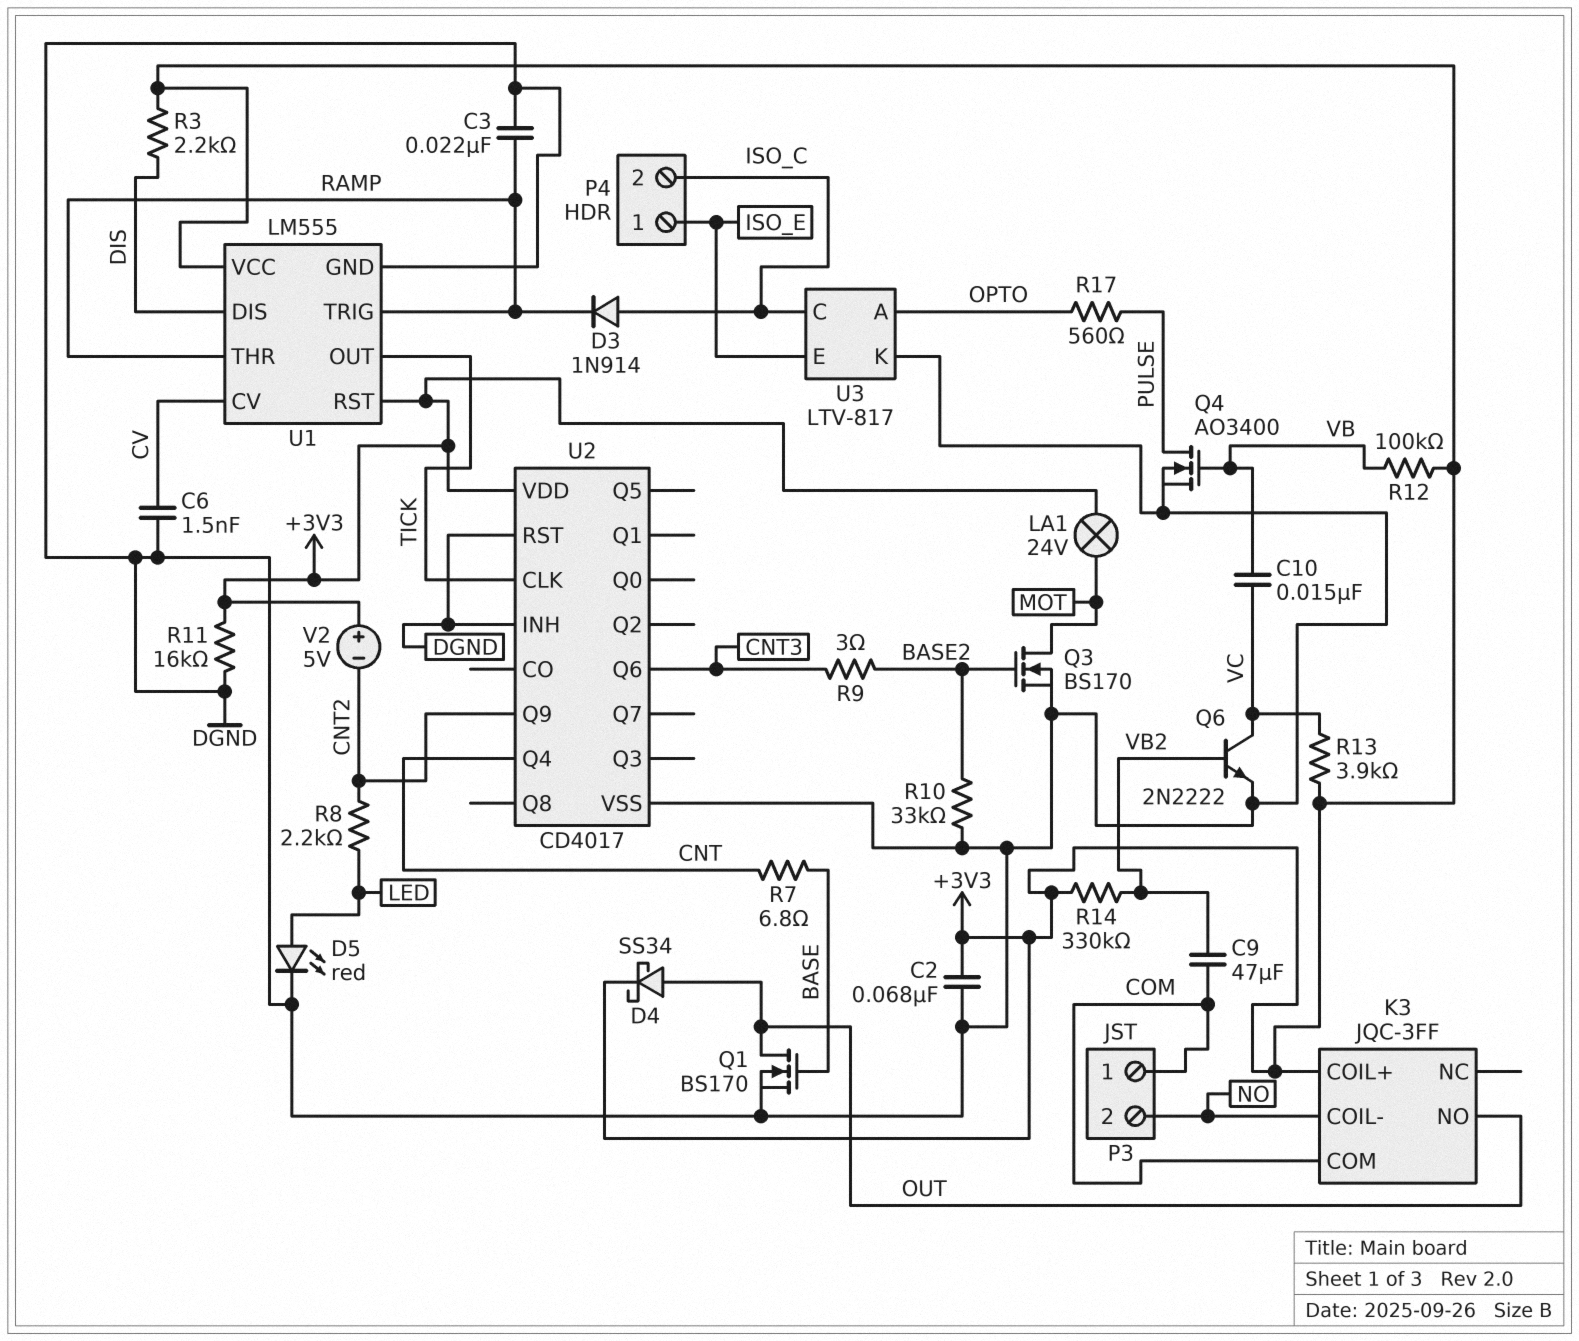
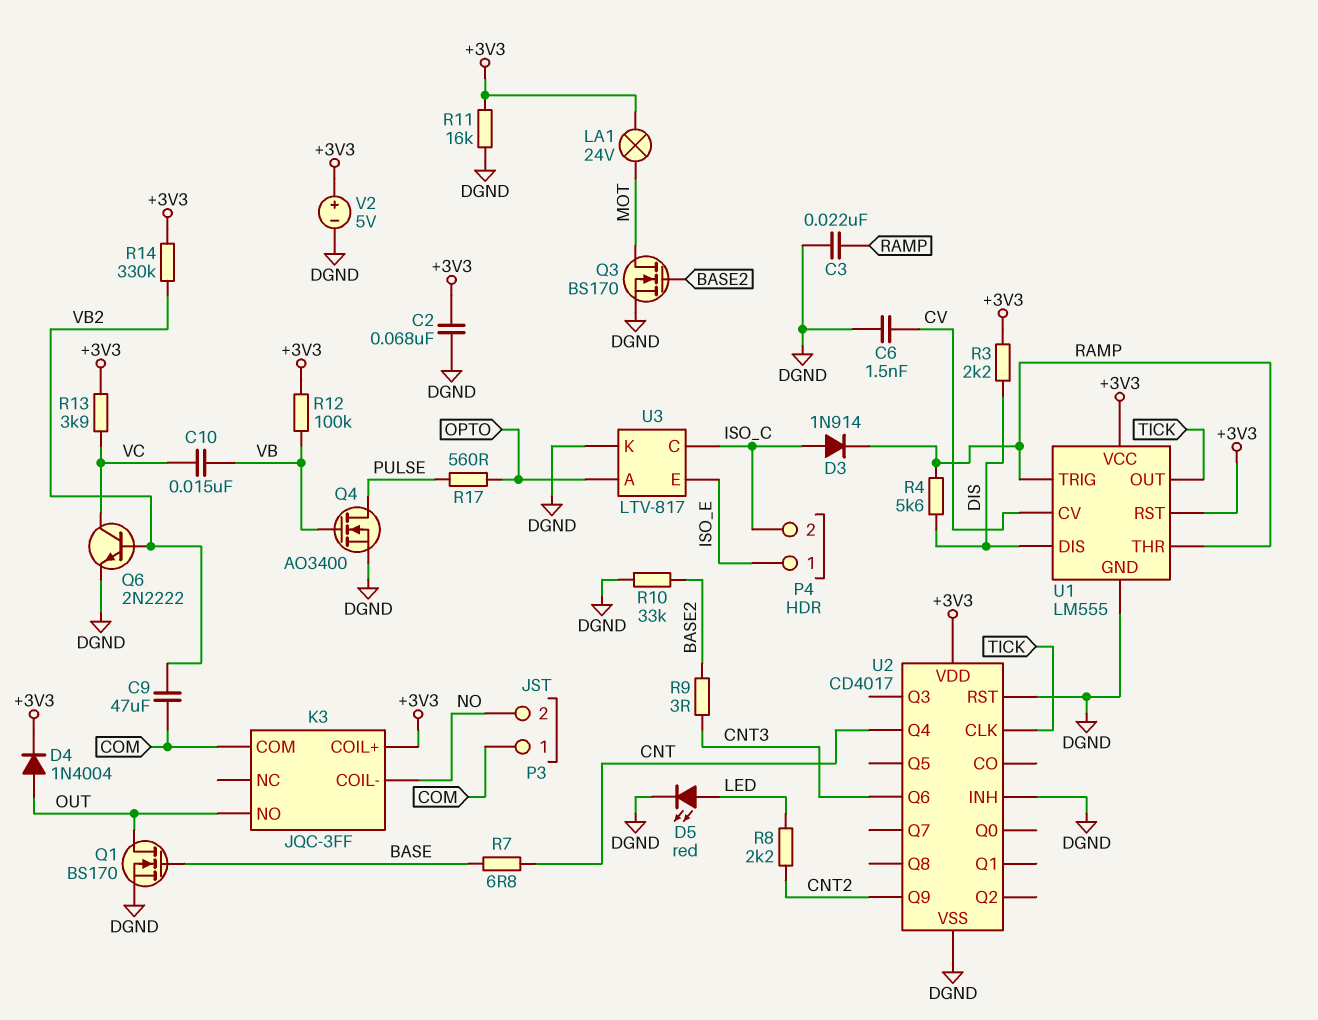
D4: schottky SS34 (A OUT, K +3V3) -> diode 1N4004 (A OUT, K +3V3)
R4: none -> 5.6k (DIS, RAMP)
V2: 5V (plus +3V3, minus CNT2) -> 5V (plus +3V3, minus DGND)

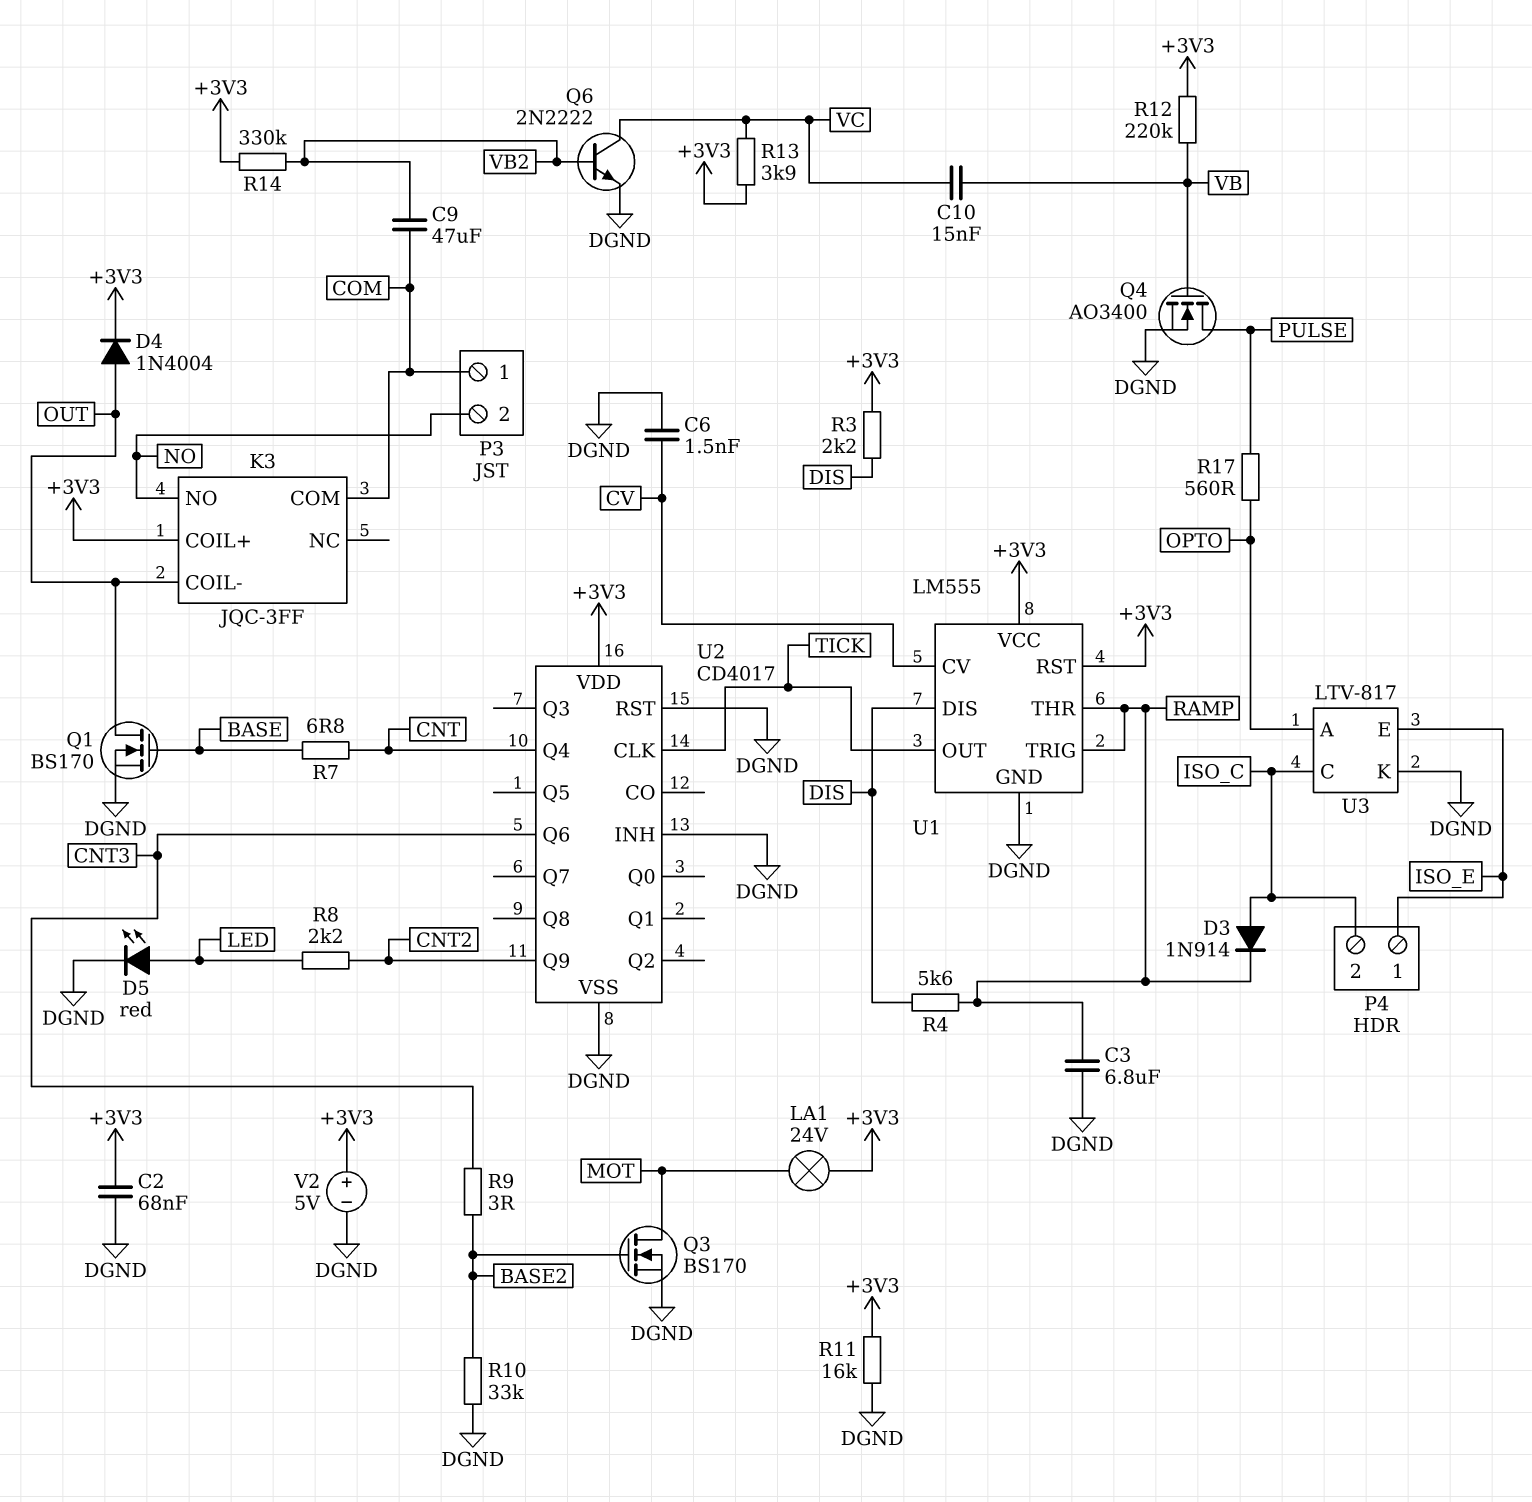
C3: 22nF (DGND, RAMP) -> 6.8uF (DGND, RAMP)
K3 pin COIL-: NO -> OUT
K3 pin NO: OUT -> NO
R12: 100k (+3V3, VB) -> 220k (+3V3, VB)

